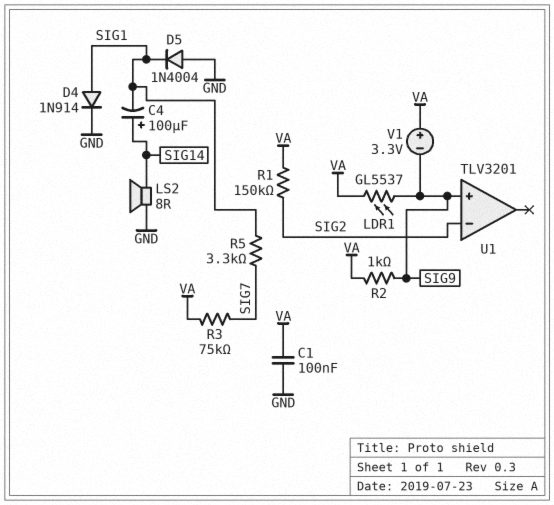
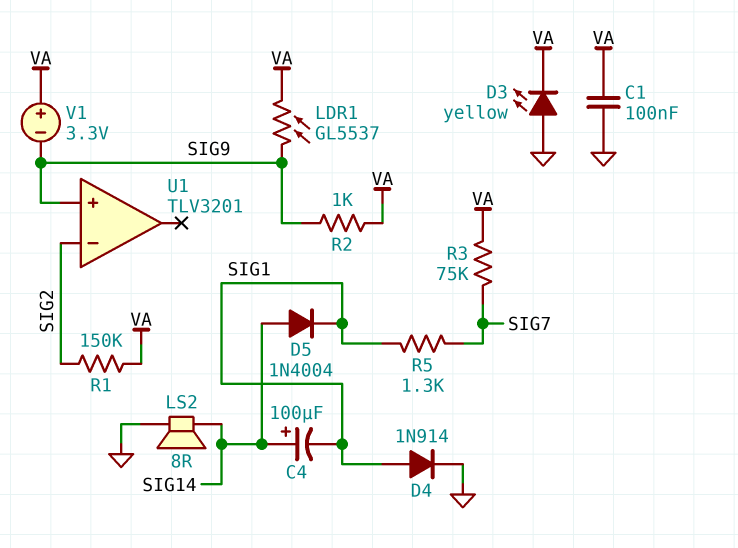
D3: none -> LED yellow (A GND, K VA)
D5: diode 1N4004 (A GND, K SIG1) -> diode 1N4004 (A SIG14, K SIG1)
R5: 3.3k (SIG1, SIG7) -> 1.3k (SIG1, SIG7)

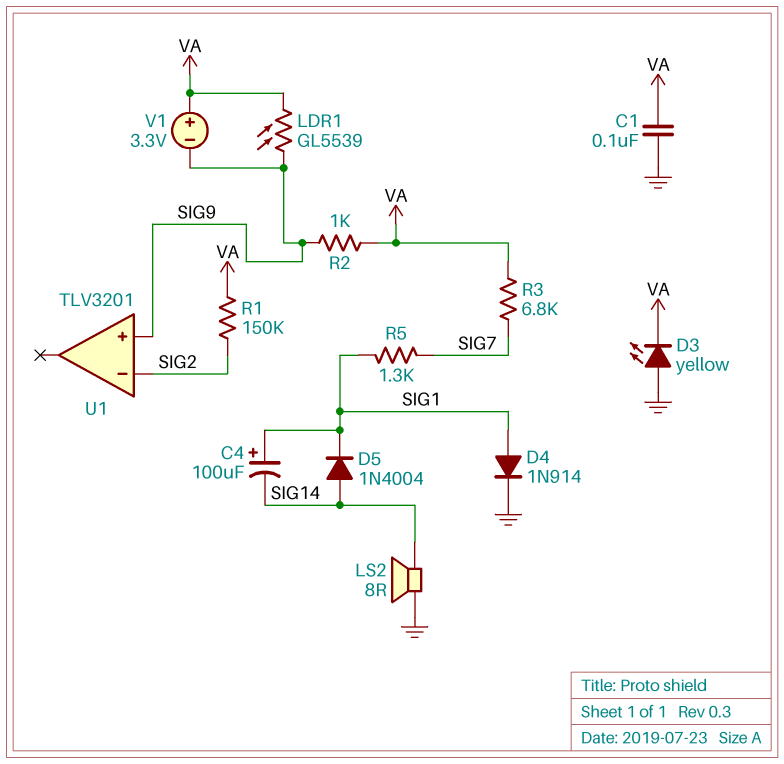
C4: 100uF (plus SIG14, minus SIG1) -> 100uF (plus SIG1, minus SIG14)
LDR1: GL5537 (SIG9, VA) -> GL5539 (SIG9, VA)
R3: 75k (SIG7, VA) -> 6.8k (SIG7, VA)

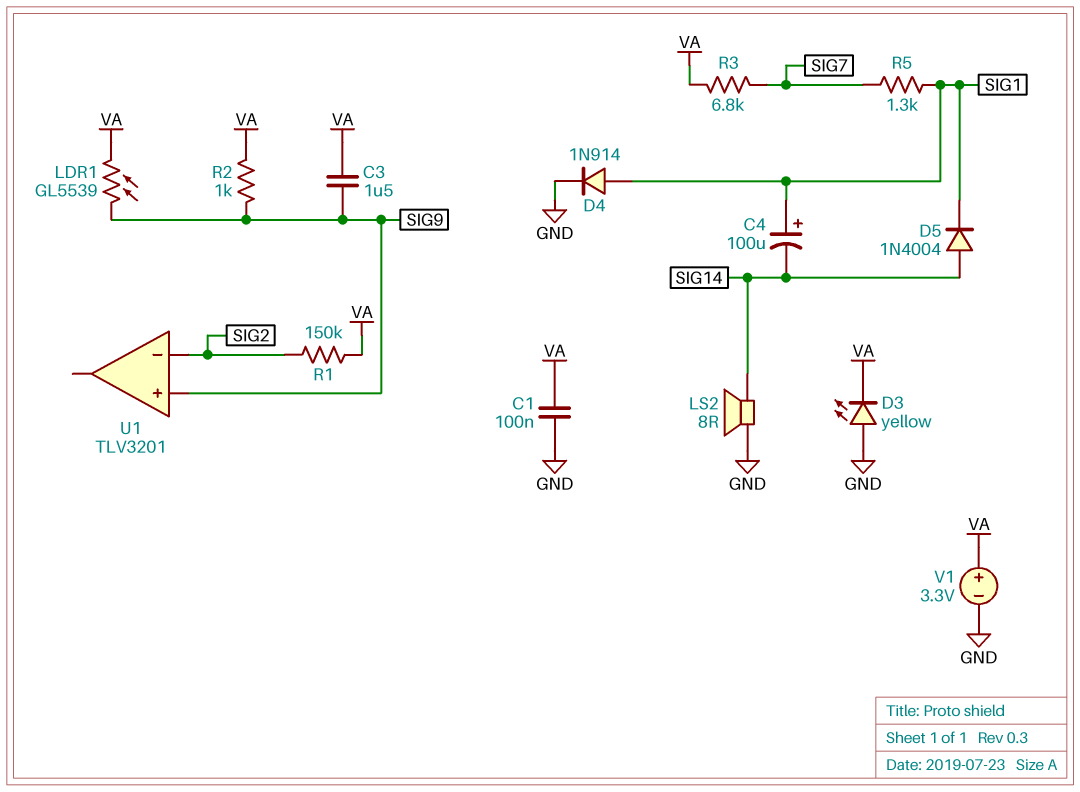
C3: none -> 1.5uF (SIG9, VA)
V1: 3.3V (plus VA, minus SIG9) -> 3.3V (plus VA, minus GND)

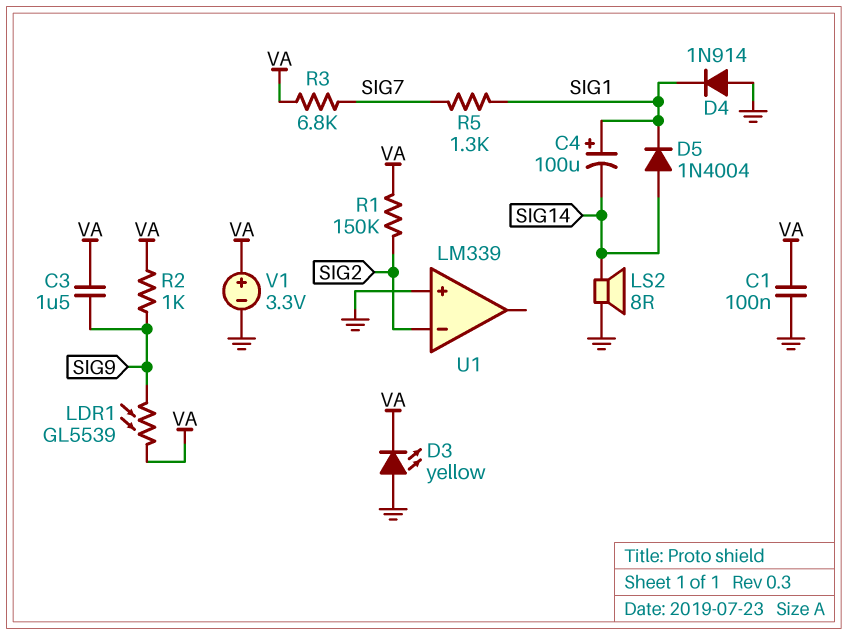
D4: diode 1N914 (A SIG1, K GND) -> diode 1N914 (A GND, K SIG1)
U1: TLV3201 -> LM339
U1 pin in+: SIG9 -> GND

